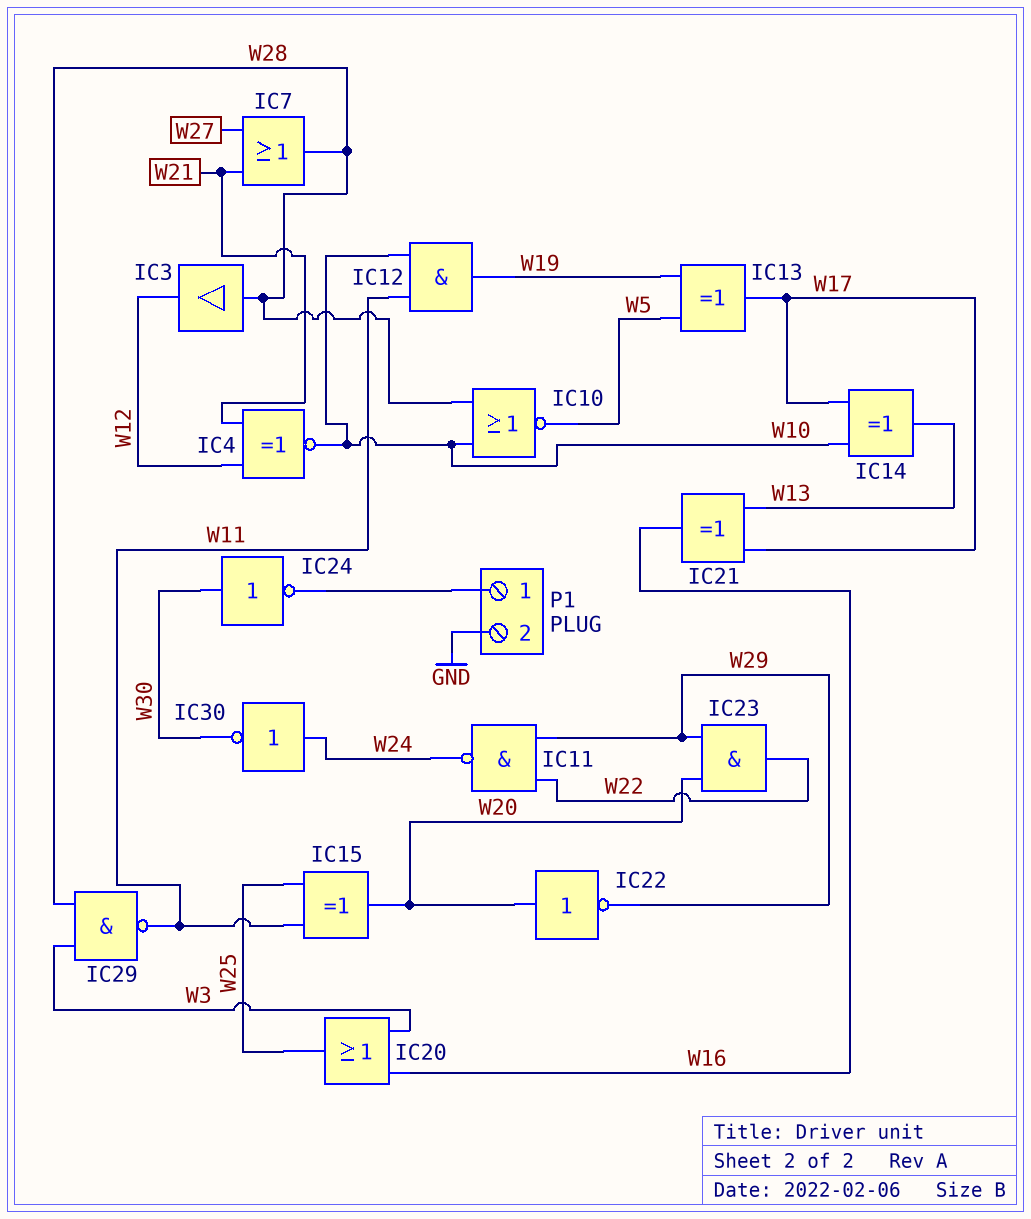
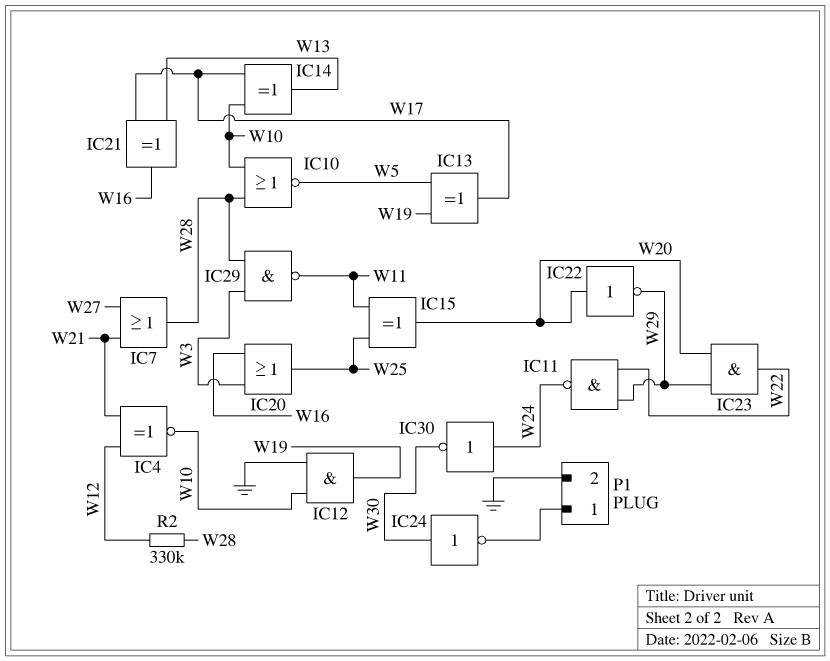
IC3: buffer (in W28, out W12) -> none
IC12: AND (in W10, in W11, out W19) -> AND (in GND, in W10, out W19)
R2: none -> 330k (W12, W28)

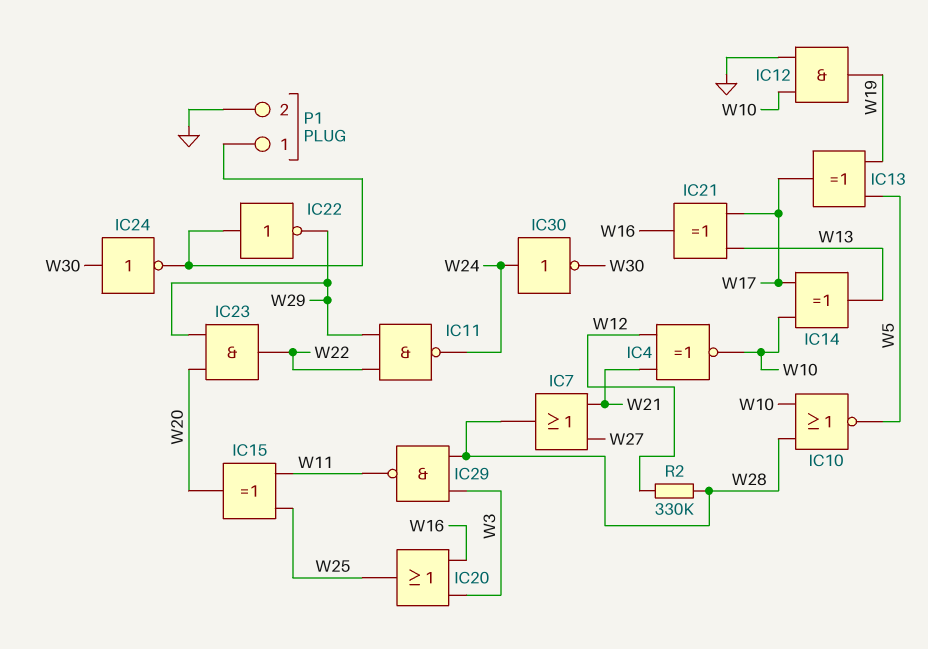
IC22: NOT (in W20, out W29) -> NOT (in P1/1, out W29)

